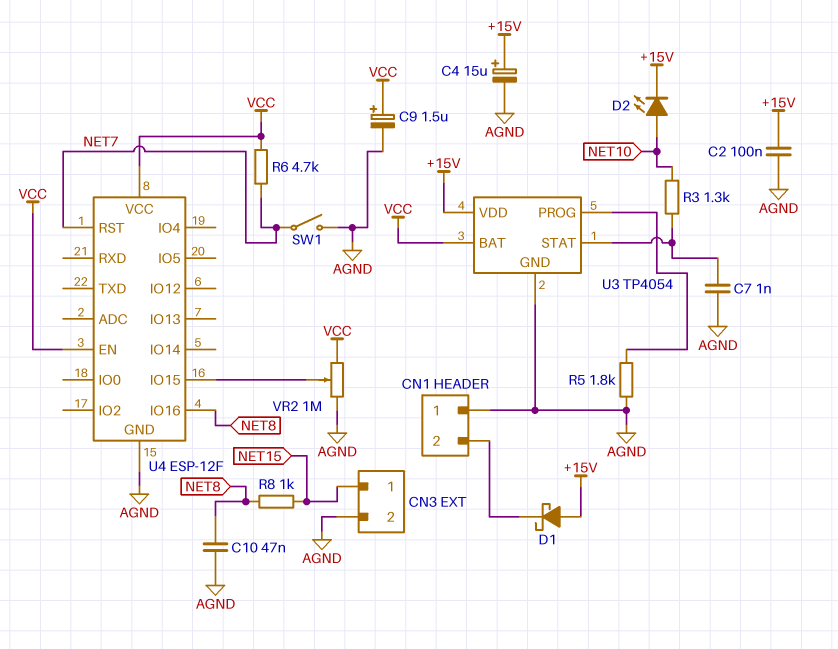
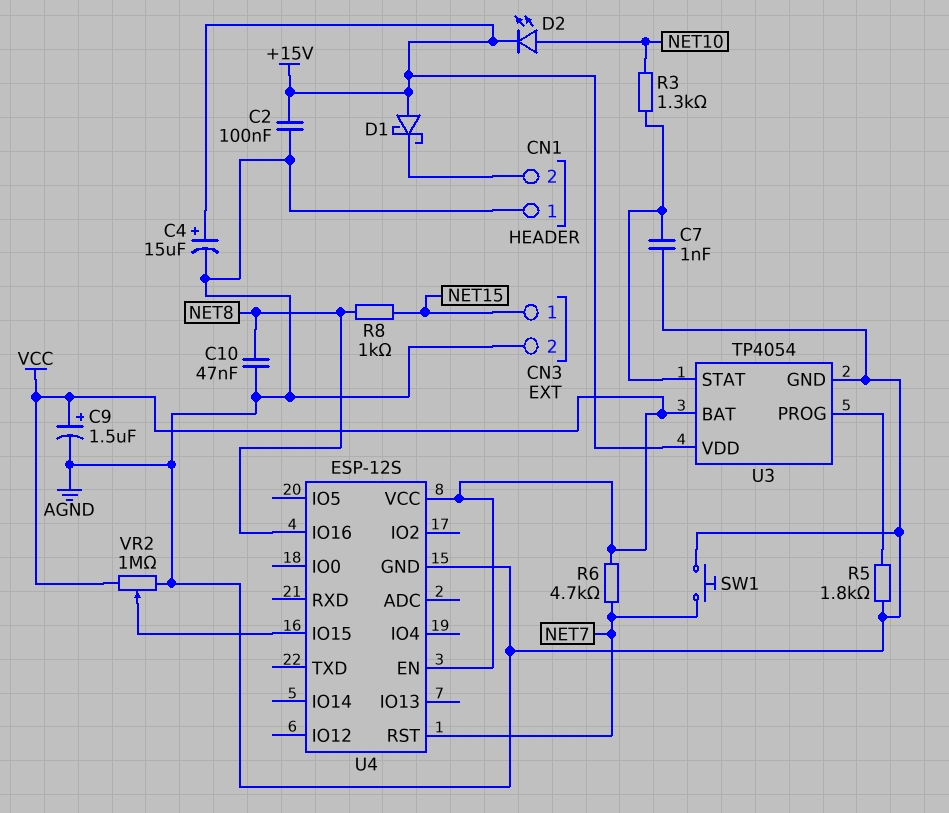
SW1: switch (AGND, NET7) -> button (AGND, NET7)
U4: ESP-12F -> ESP-12S

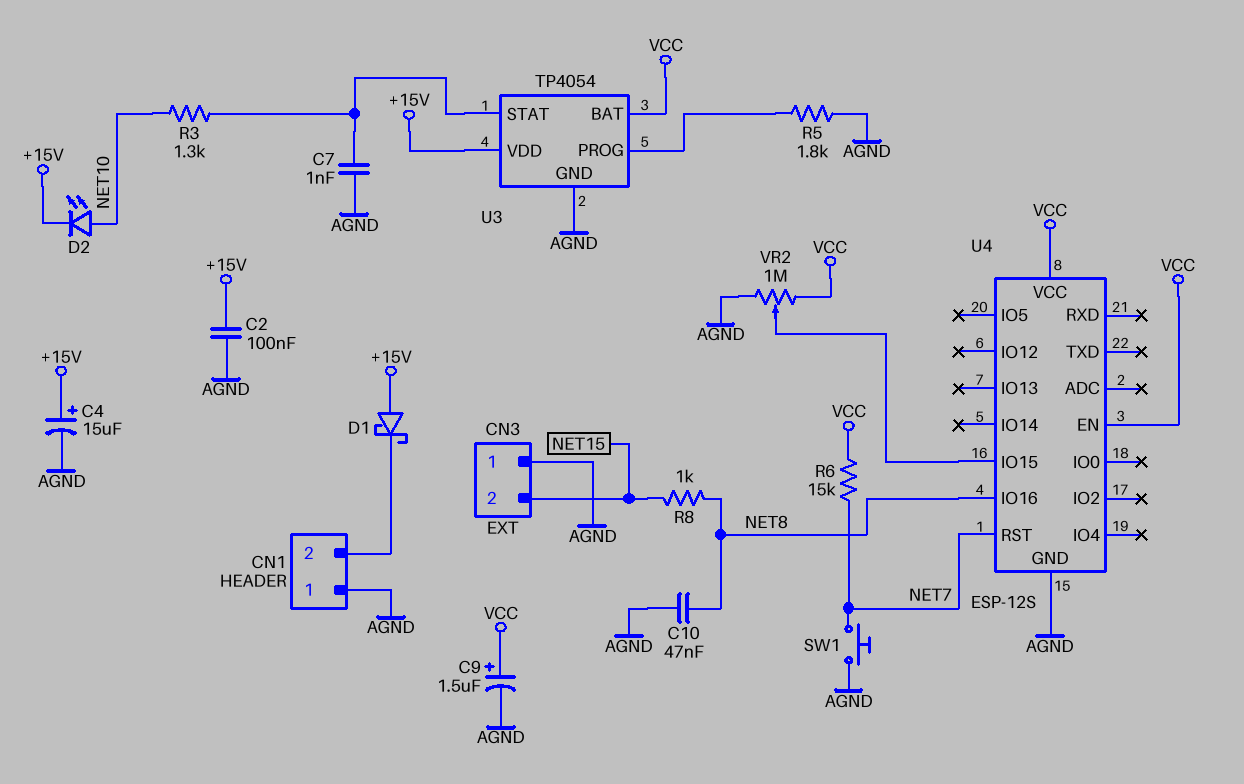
CN3 pin 1: NET15 -> AGND
CN3 pin 2: AGND -> NET15
R6: 4.7k (NET7, VCC) -> 15k (NET7, VCC)

